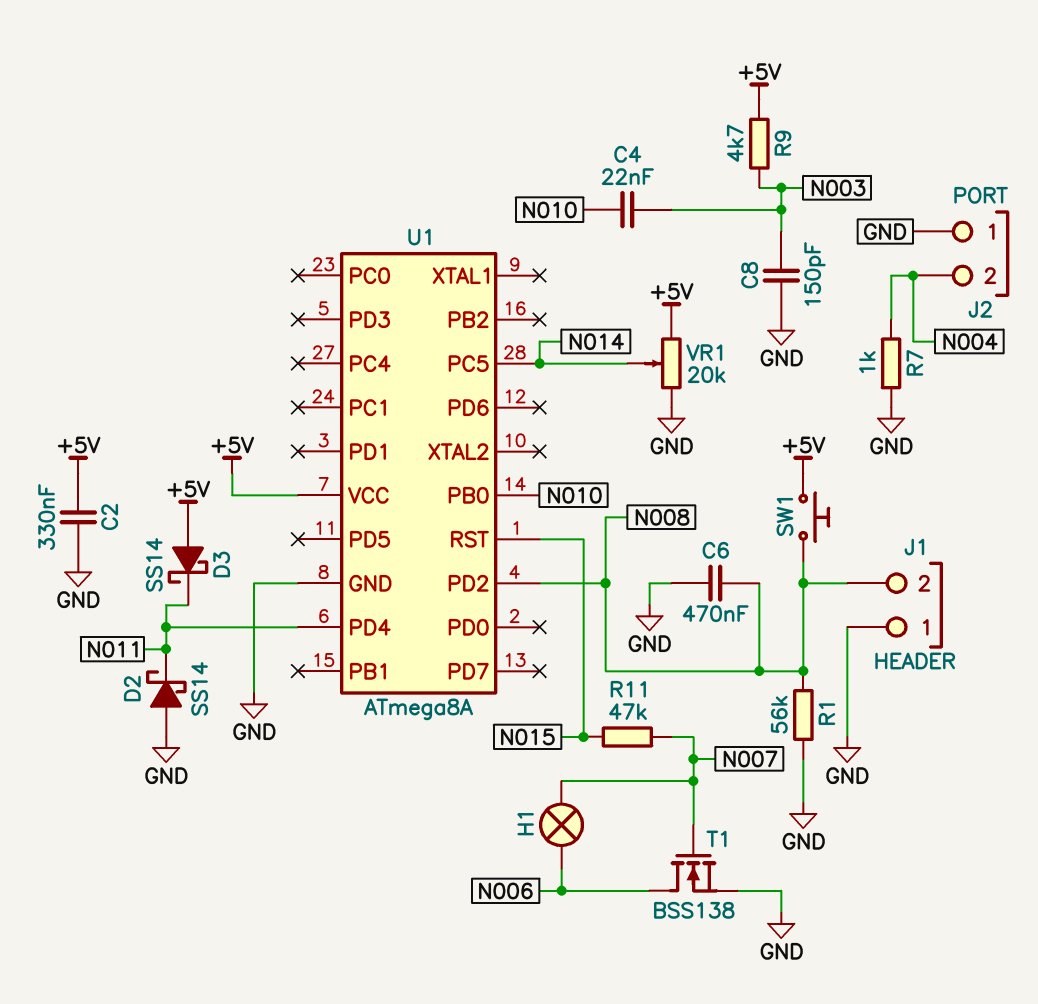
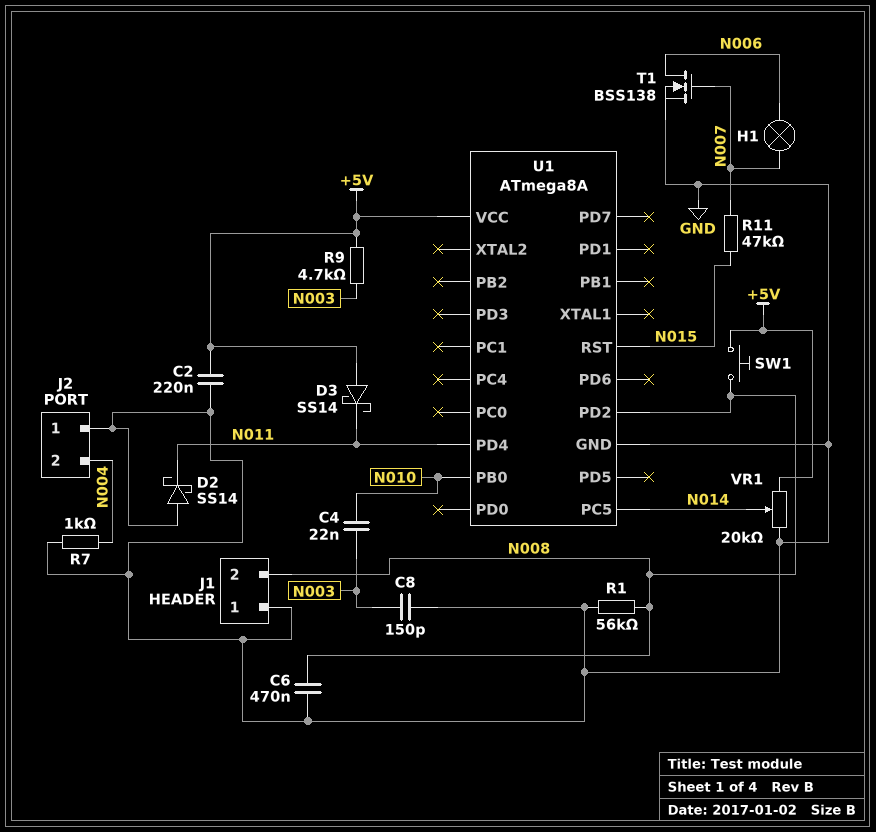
C2: 330nF (+5V, GND) -> 220nF (+5V, GND)

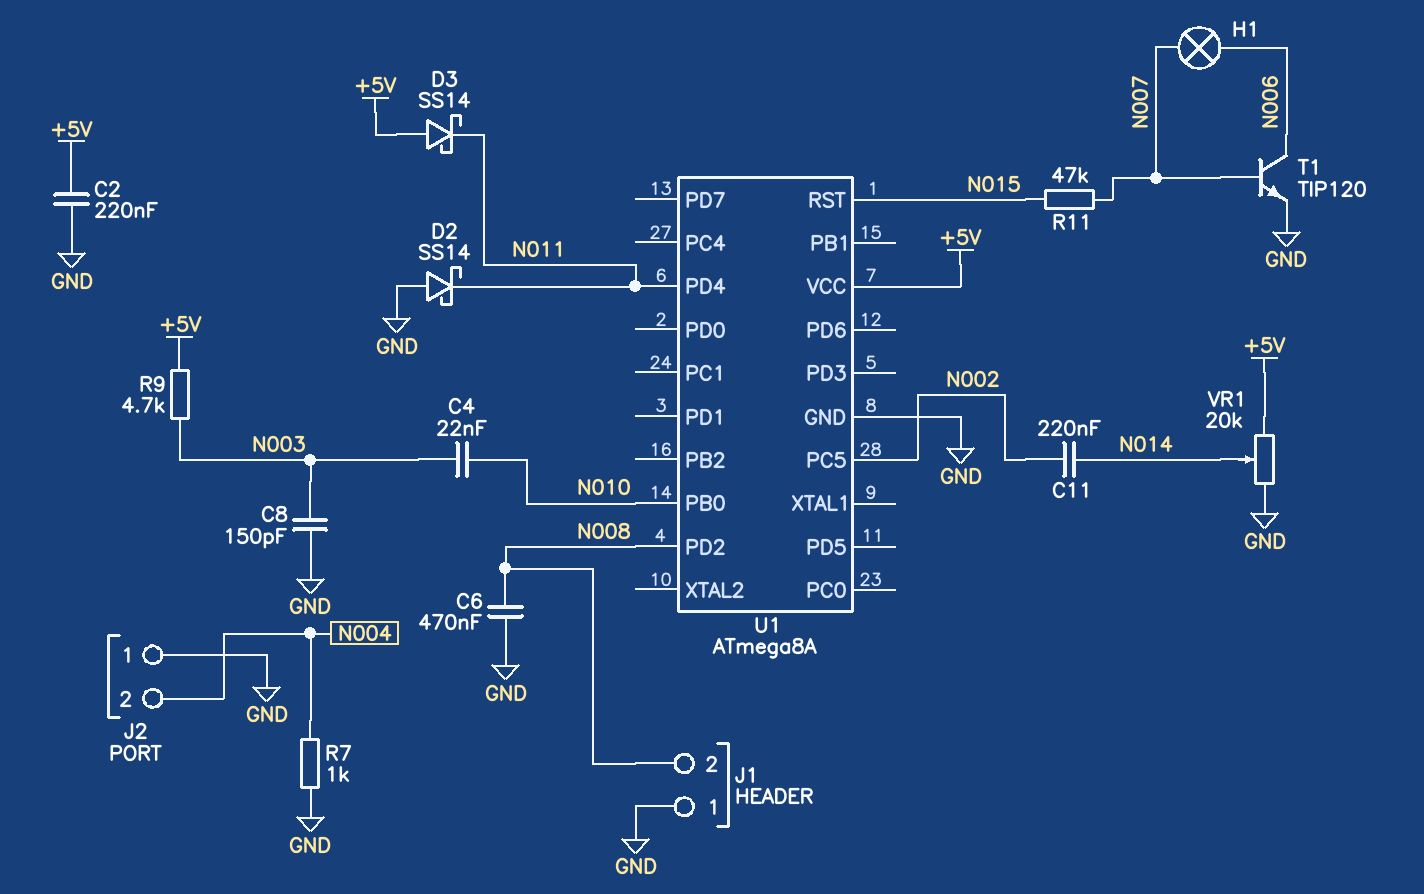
C11: none -> 220nF (N002, N014)
R1: 56k (GND, N008) -> none
SW1: button (+5V, N008) -> none
T1: NMOS BSS138 (G N007, D N006, S GND) -> NPN TIP120 (B N007, C N006, E GND)
U1 pin PC5: N014 -> N002

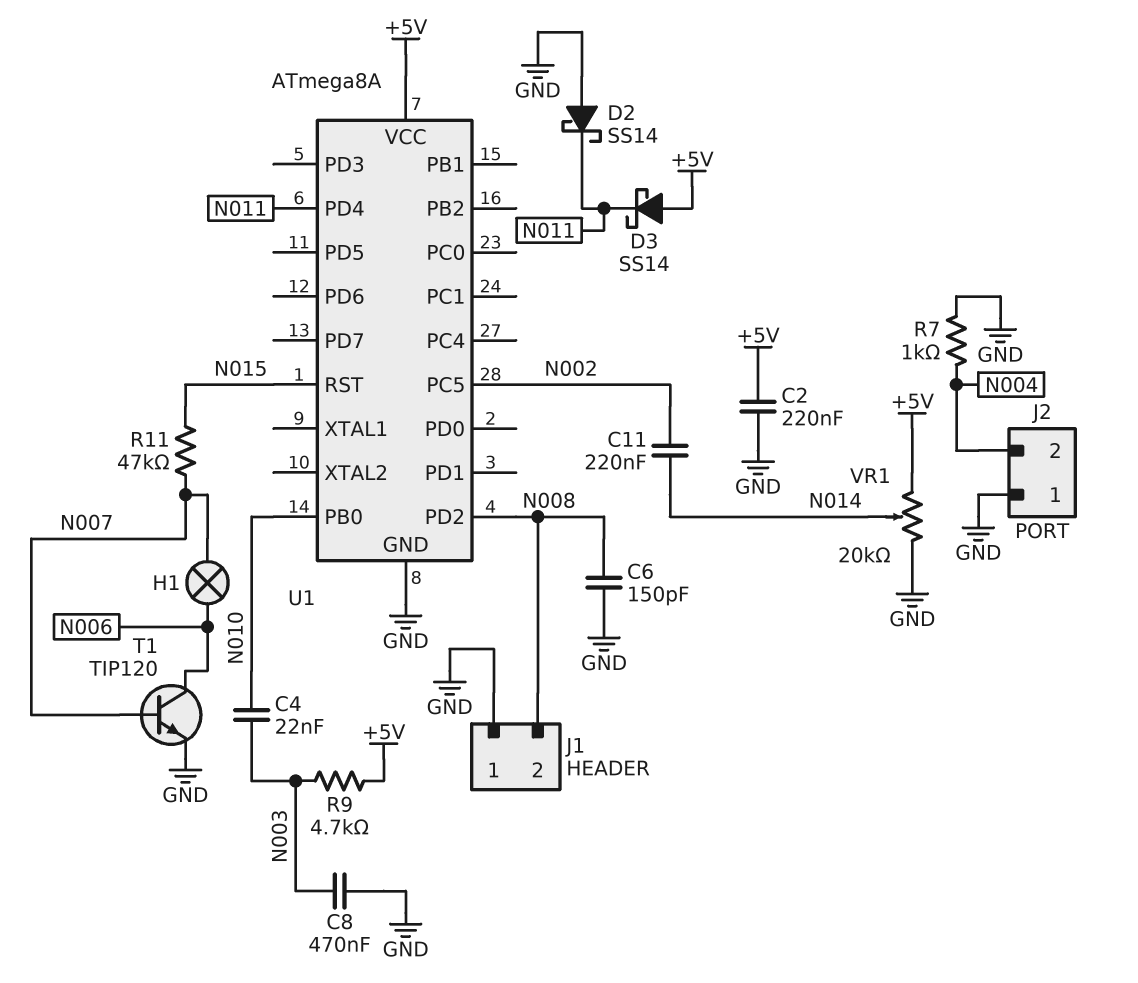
C6: 470nF (GND, N008) -> 150pF (GND, N008)
C8: 150pF (GND, N003) -> 470nF (GND, N003)

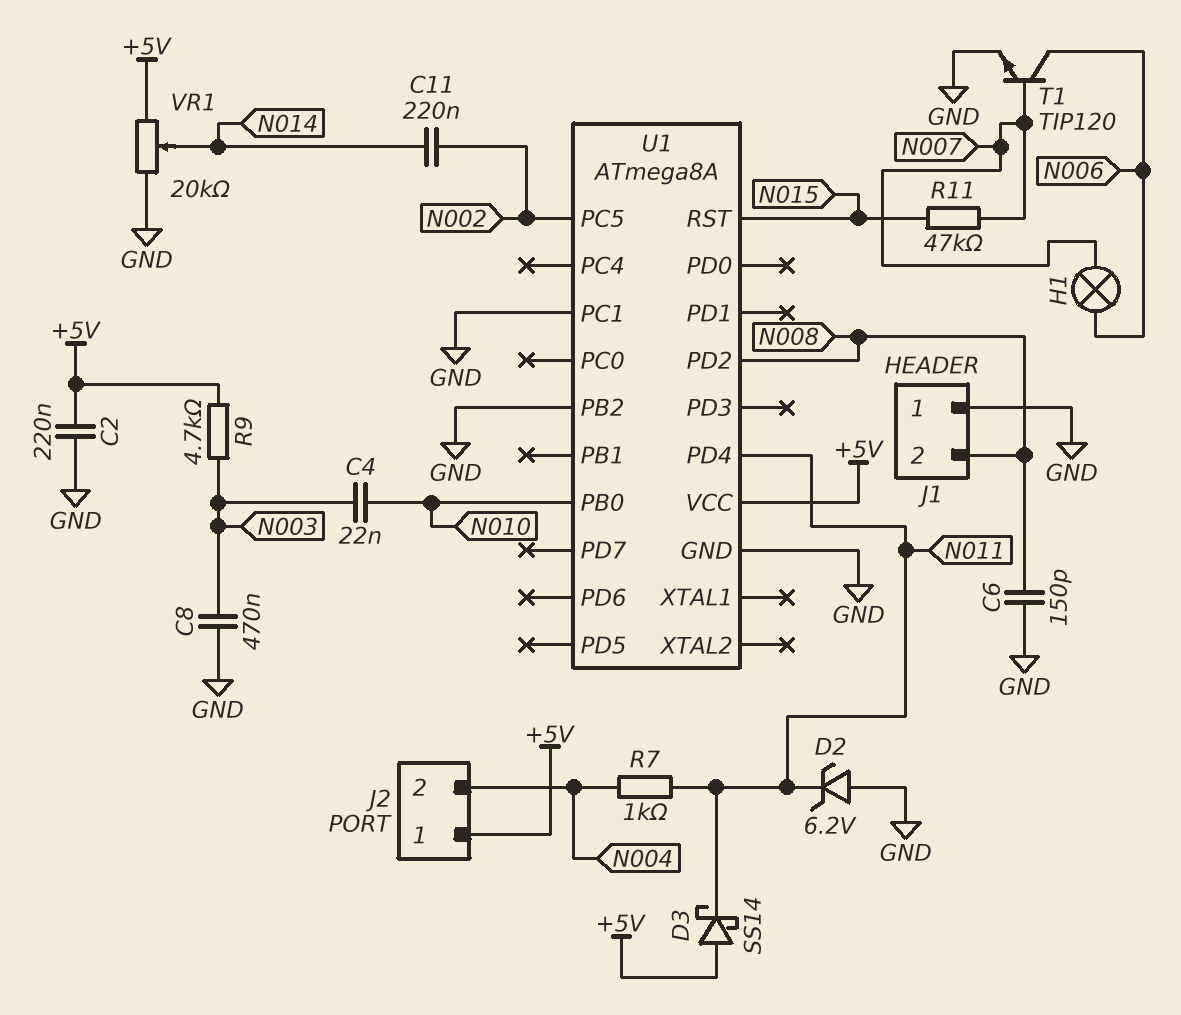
D2: schottky SS14 (A GND, K N011) -> zener 6.2V (A GND, K N011)
J2 pin 1: GND -> +5V
R7: 1k (GND, N004) -> 1k (N004, N011)
U1 pin PB2: none -> GND
U1 pin PC1: none -> GND

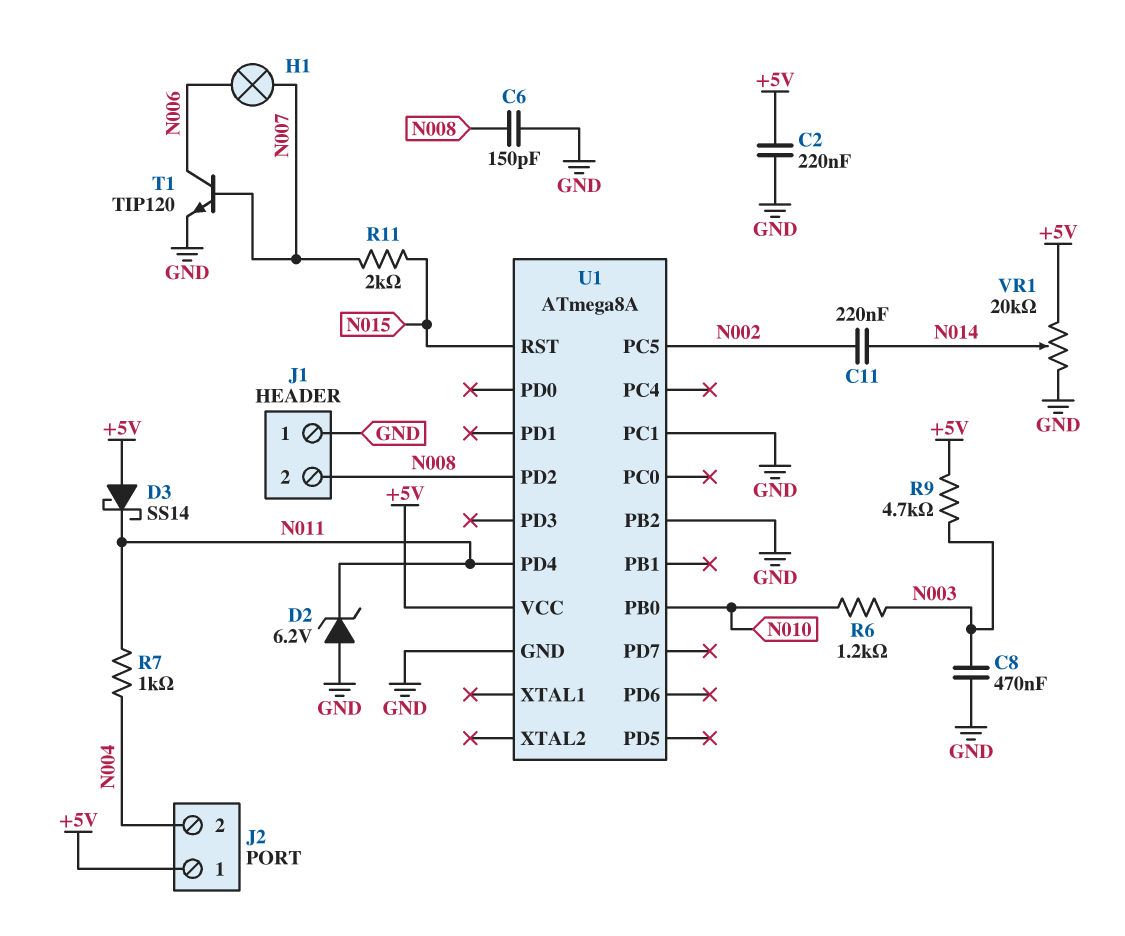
C4: 22nF (N003, N010) -> none
R6: none -> 1.2k (N003, N010)
R11: 47k (N007, N015) -> 2k (N007, N015)

